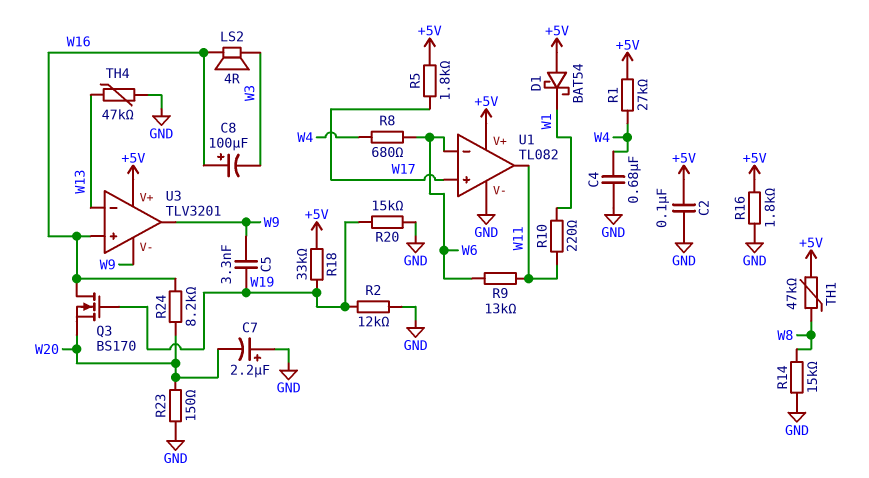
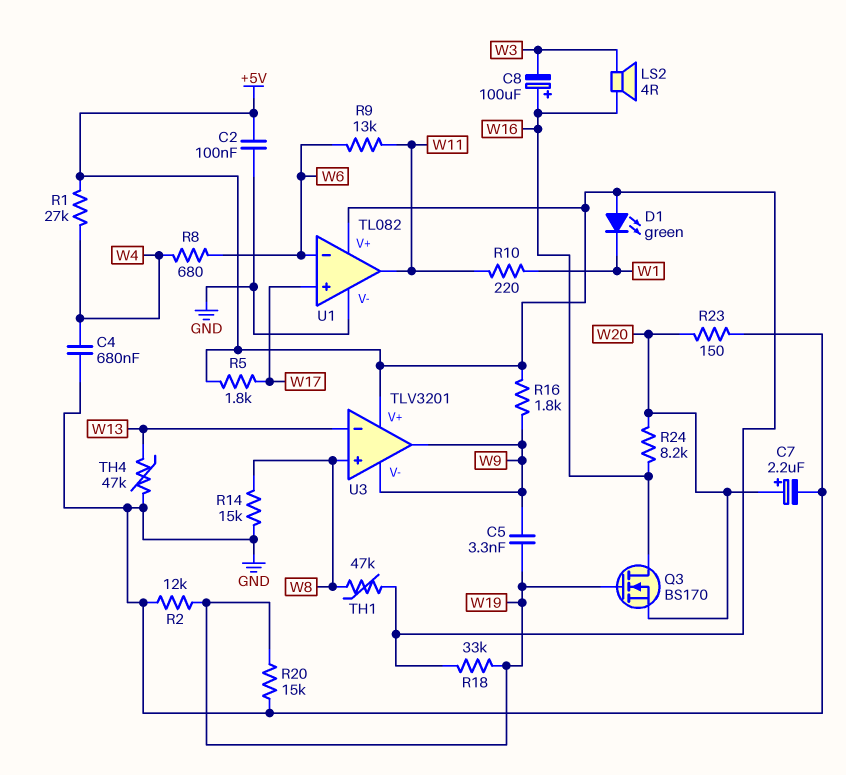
C7: 2.2uF (plus GND, minus W20) -> 2.2uF (plus W20, minus GND)
D1: schottky BAT54 (A +5V, K W1) -> LED green (A +5V, K W1)
R16: 1.8k (+5V, GND) -> 1.8k (+5V, W9)
U3 pin in+: W16 -> W8

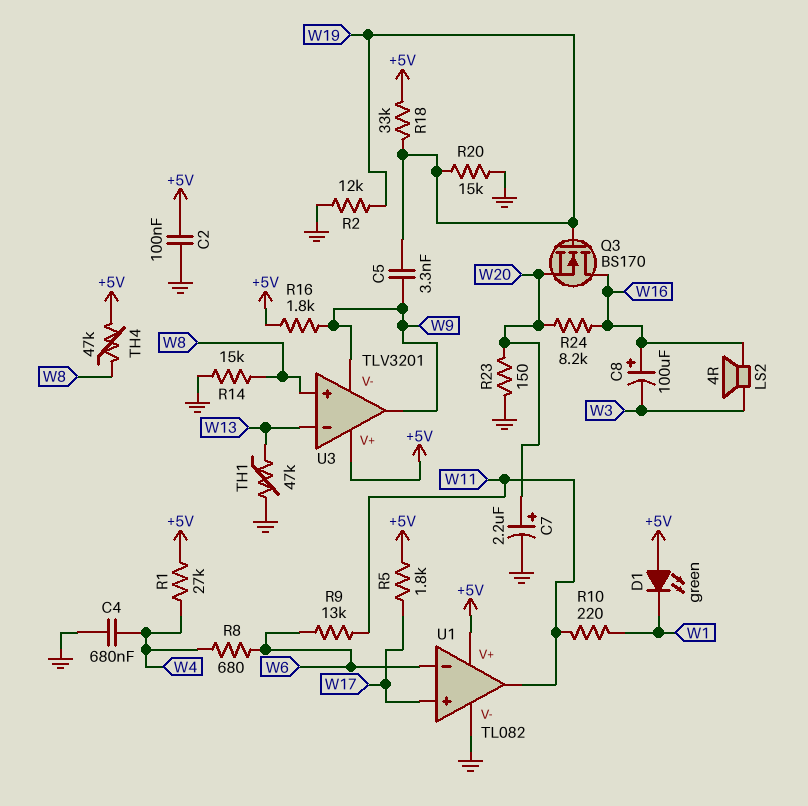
TH1: 47k (+5V, W8) -> 47k (GND, W13)
TH4: 47k (GND, W13) -> 47k (+5V, W8)

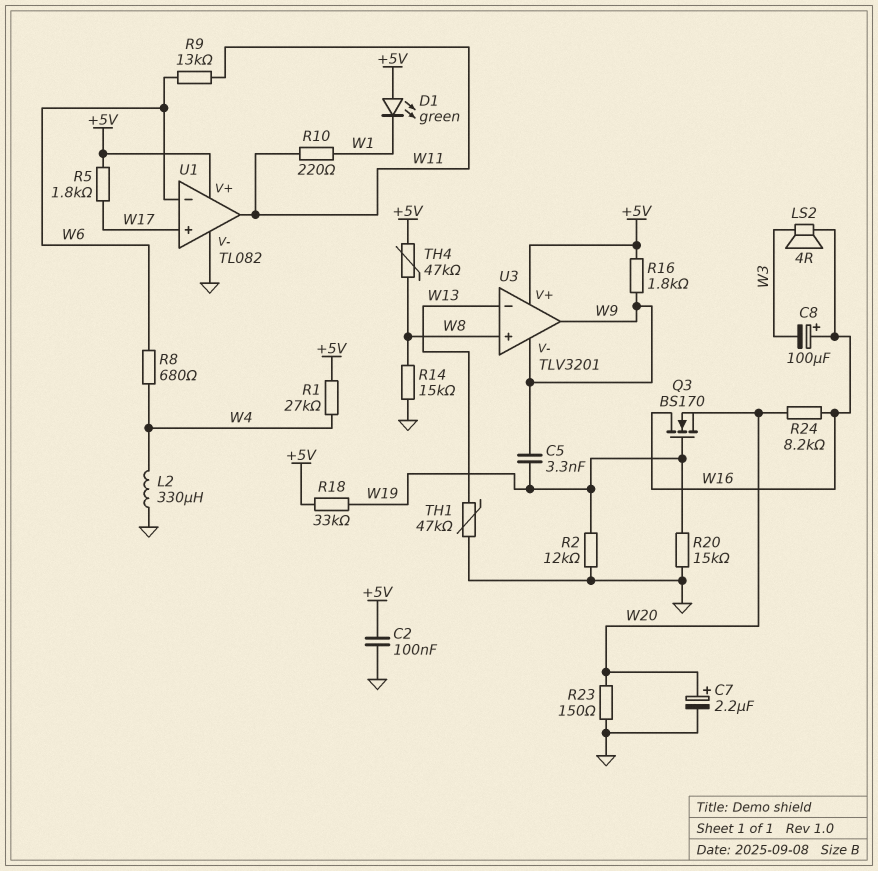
C4: 680nF (GND, W4) -> none
L2: none -> 330uH (GND, W4)

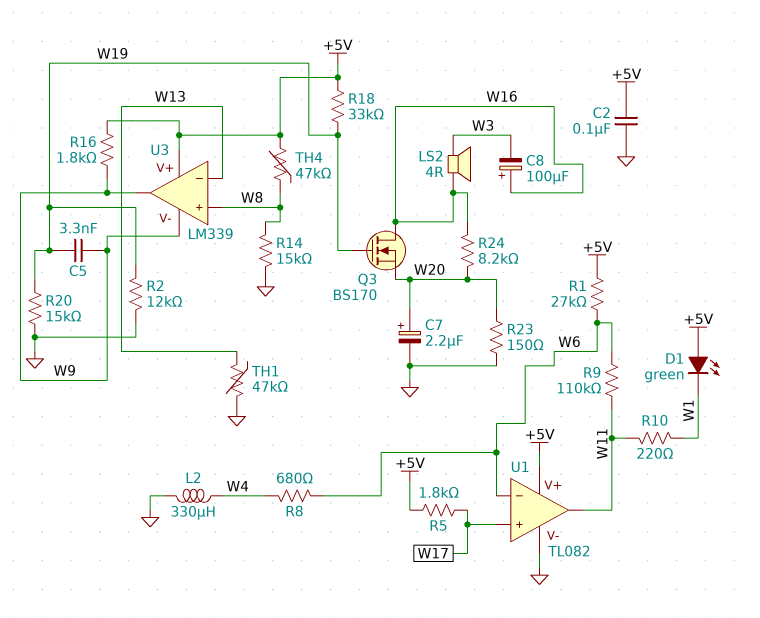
R1: 27k (+5V, W4) -> 27k (+5V, W6)
R9: 13k (W6, W11) -> 110k (W6, W11)
U3: TLV3201 -> LM339

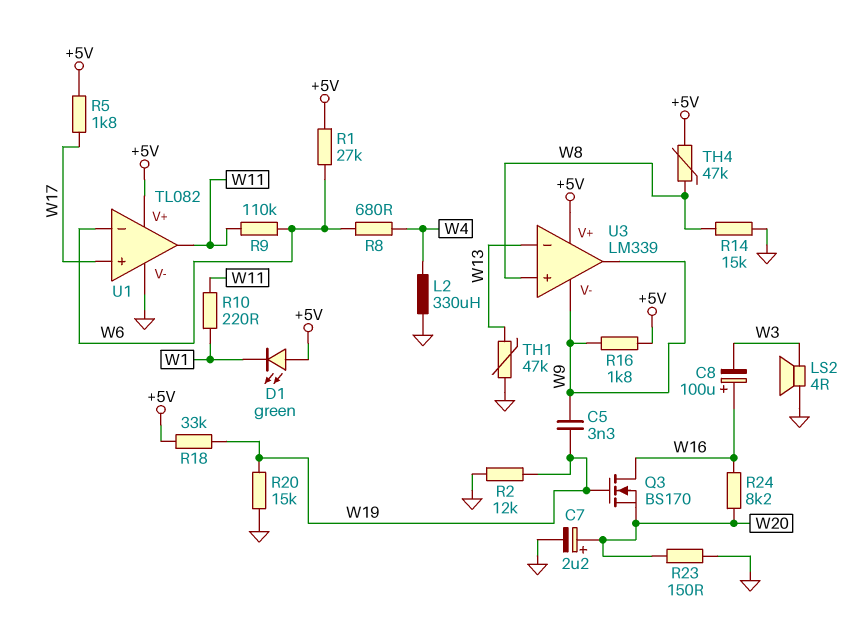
C2: 100nF (+5V, GND) -> none
LS2: speaker 4R (W3, W16) -> speaker 4R (GND, W3)

